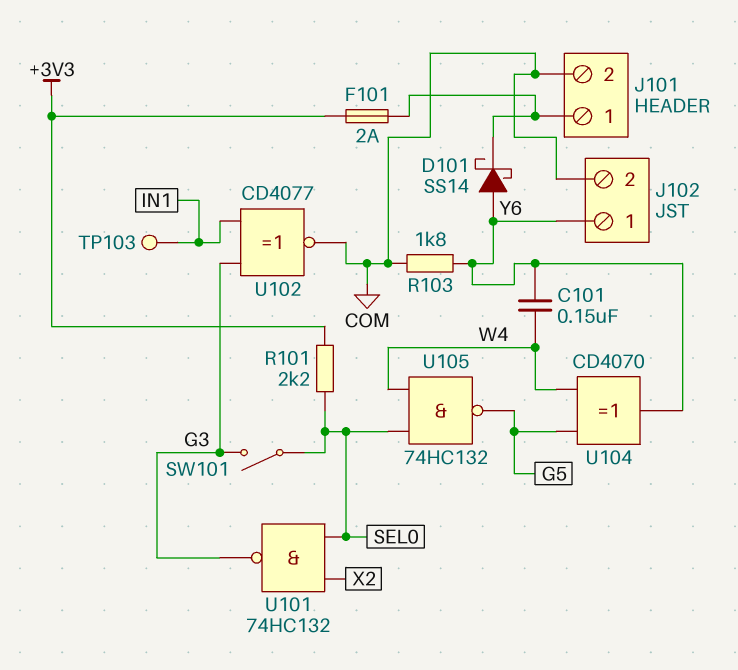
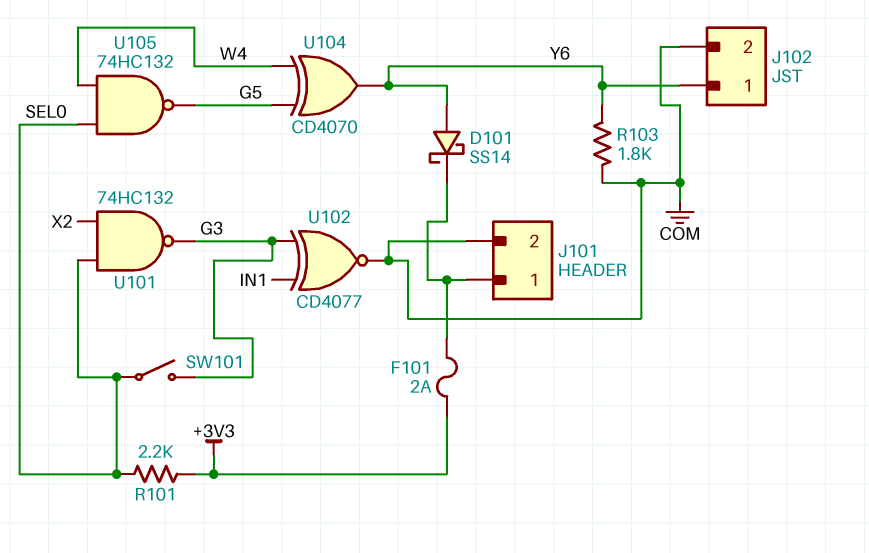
C101: 150nF (W4, Y6) -> none
TP103: test point (IN1) -> none

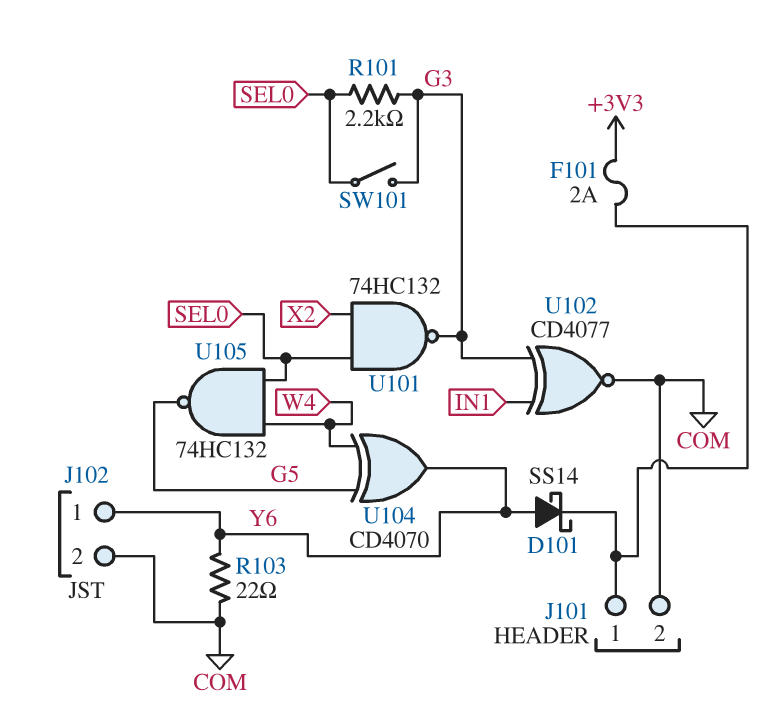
R101: 2.2k (+3V3, SEL0) -> 2.2k (G3, SEL0)
R103: 1.8k (COM, Y6) -> 22 (COM, Y6)

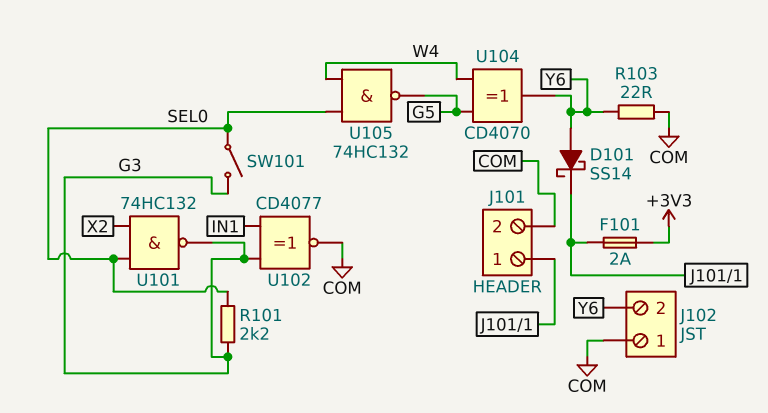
J102 pin 1: Y6 -> COM
J102 pin 2: COM -> Y6

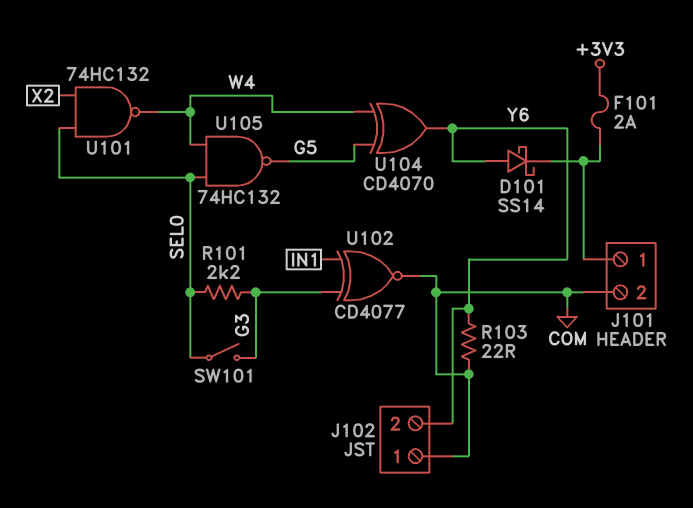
U101: NAND 74HC132 (in SEL0, in X2, out G3) -> NAND 74HC132 (in SEL0, in X2, out W4)

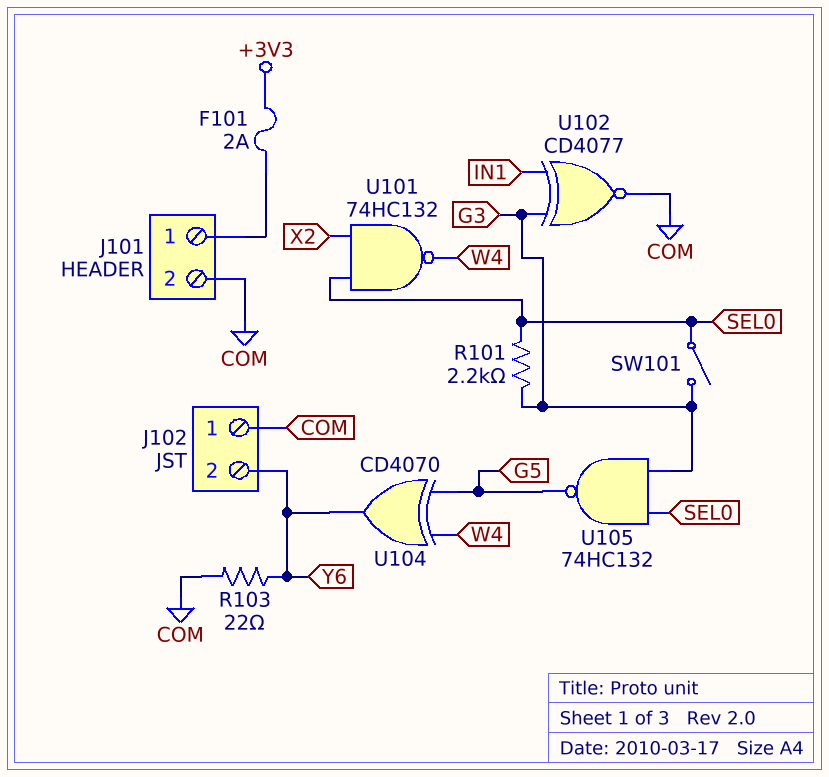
D101: schottky SS14 (A Y6, K J101/1) -> none
U105: NAND 74HC132 (in SEL0, in W4, out G5) -> NAND 74HC132 (in G3, in SEL0, out G5)

